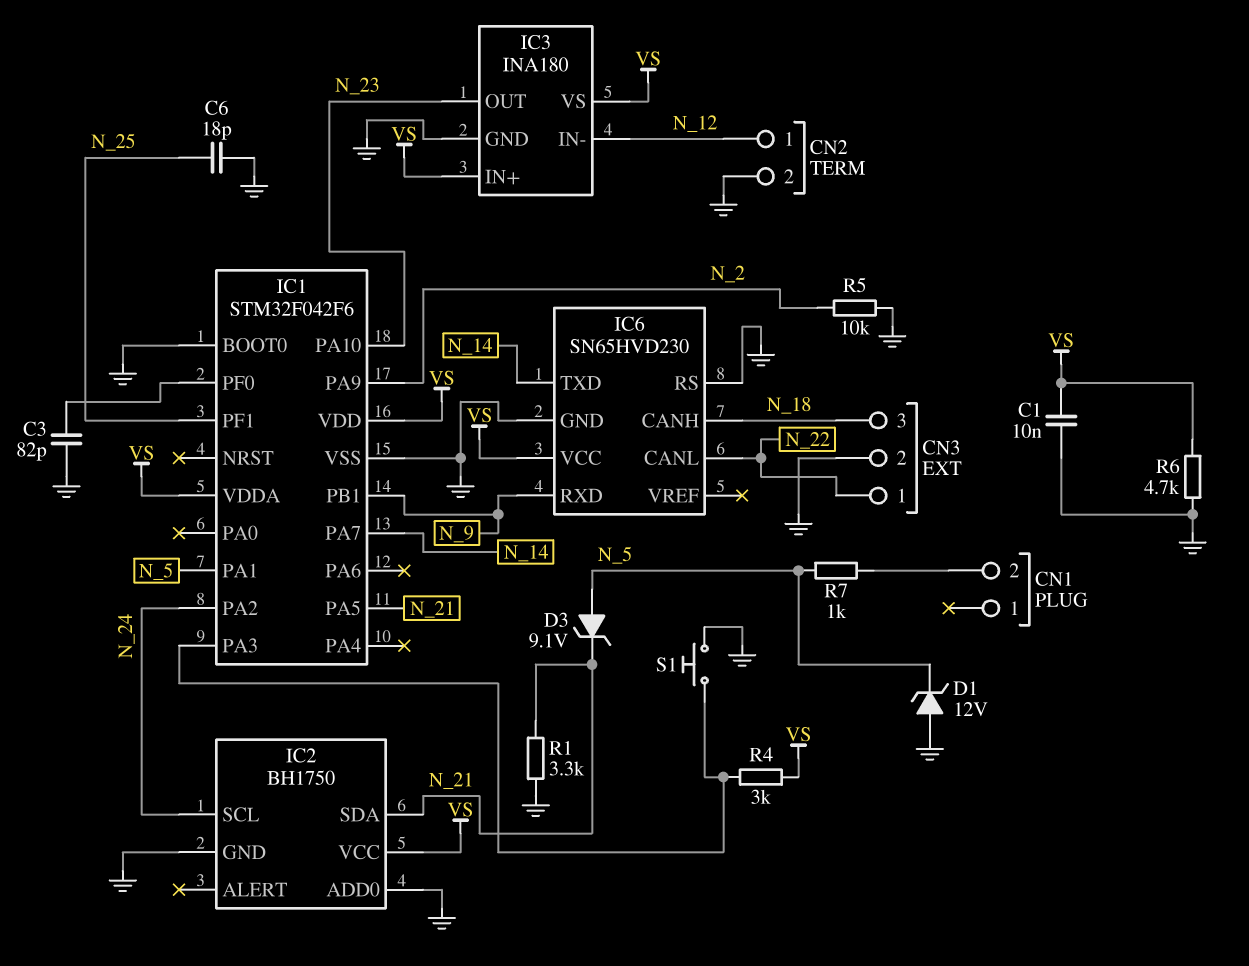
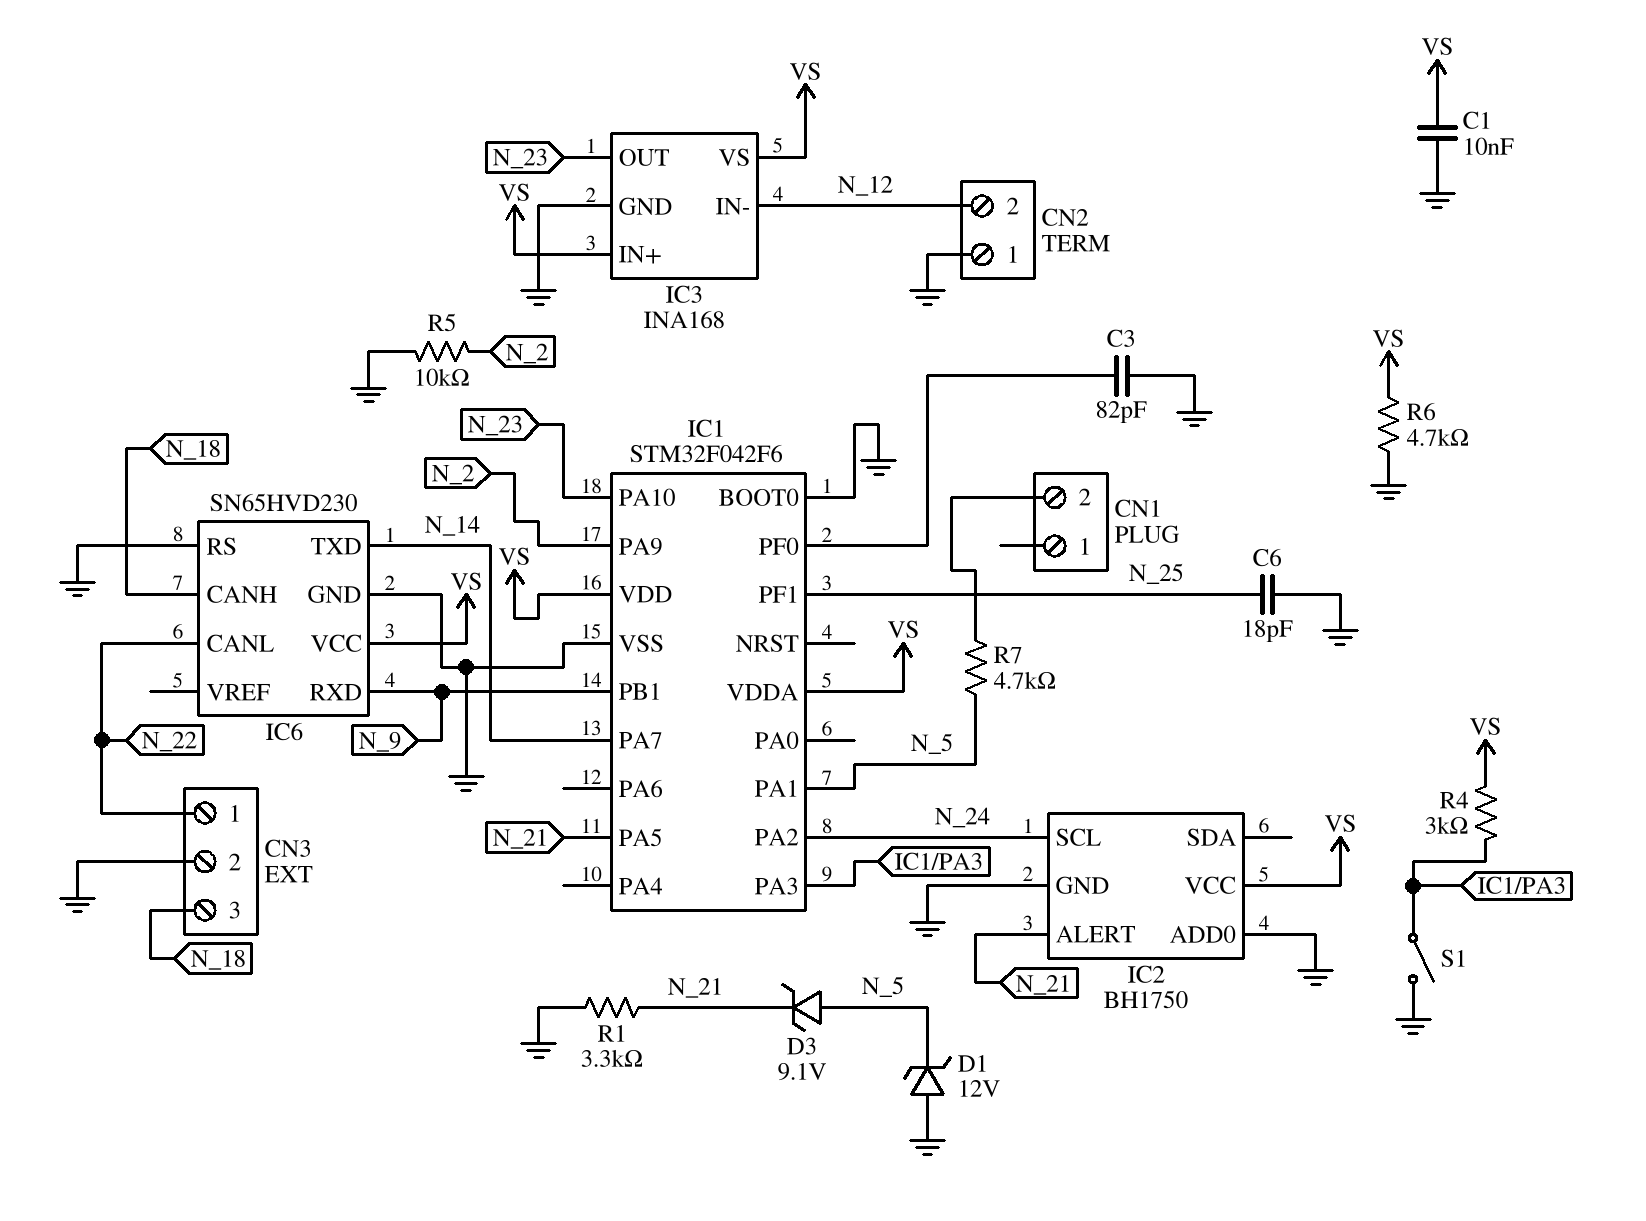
CN2 pin 1: N_12 -> GND
CN2 pin 2: GND -> N_12
IC2 pin ALERT: none -> N_21
IC2 pin SDA: N_21 -> none
IC3: INA180 -> INA168
R7: 1k (CN1/2, N_5) -> 4.7k (CN1/2, N_5)
S1: button (GND, IC1/PA3) -> switch (GND, IC1/PA3)

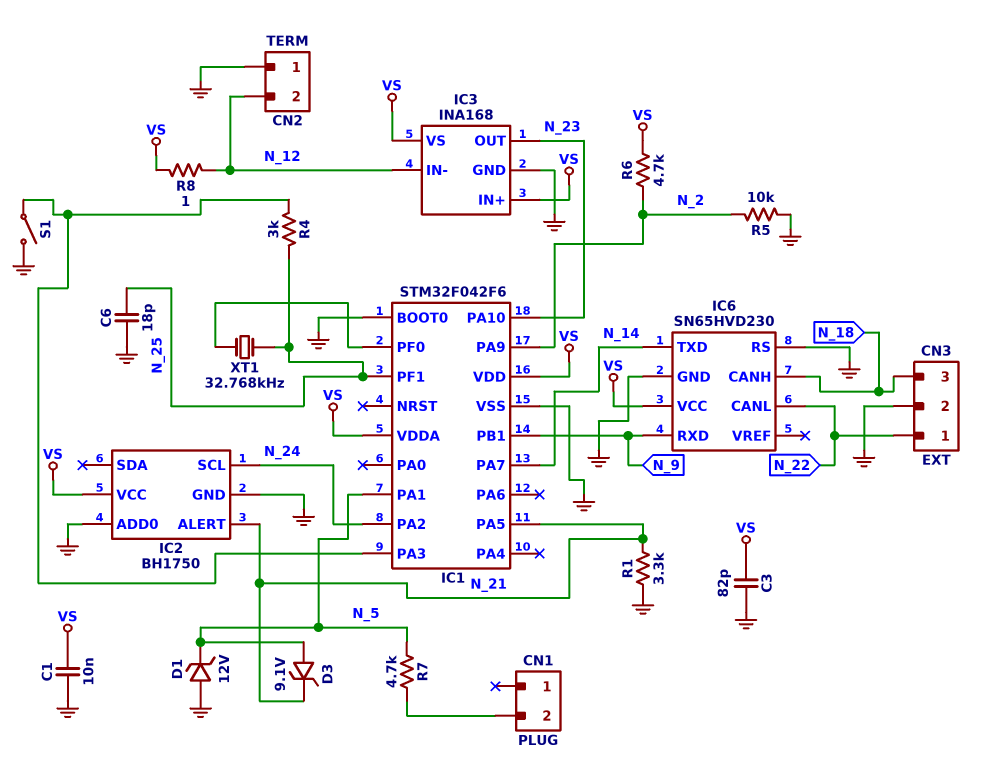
C3: 82pF (GND, IC1/PF0) -> 82pF (GND, VS)
R4: 3k (IC1/PA3, VS) -> 3k (IC1/PA3, N_25)
R6: 4.7k (GND, VS) -> 4.7k (N_2, VS)
R8: none -> 1 (N_12, VS)
XT1: none -> 32.768kHz (IC1/PF0, N_25)

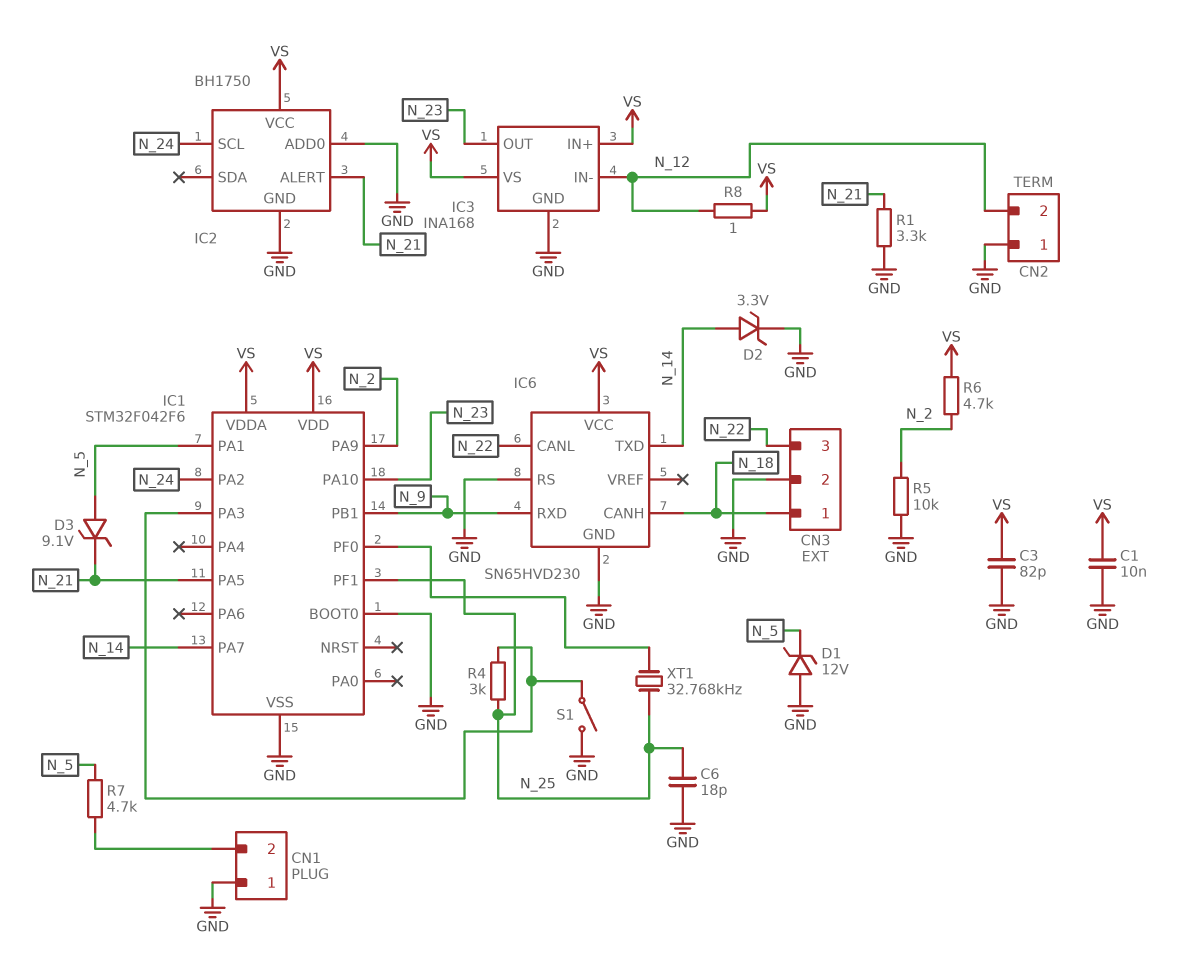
CN1 pin 1: none -> GND
CN3 pin 1: N_22 -> N_18
CN3 pin 3: N_18 -> N_22
D2: none -> zener 3.3V (A N_14, K GND)

